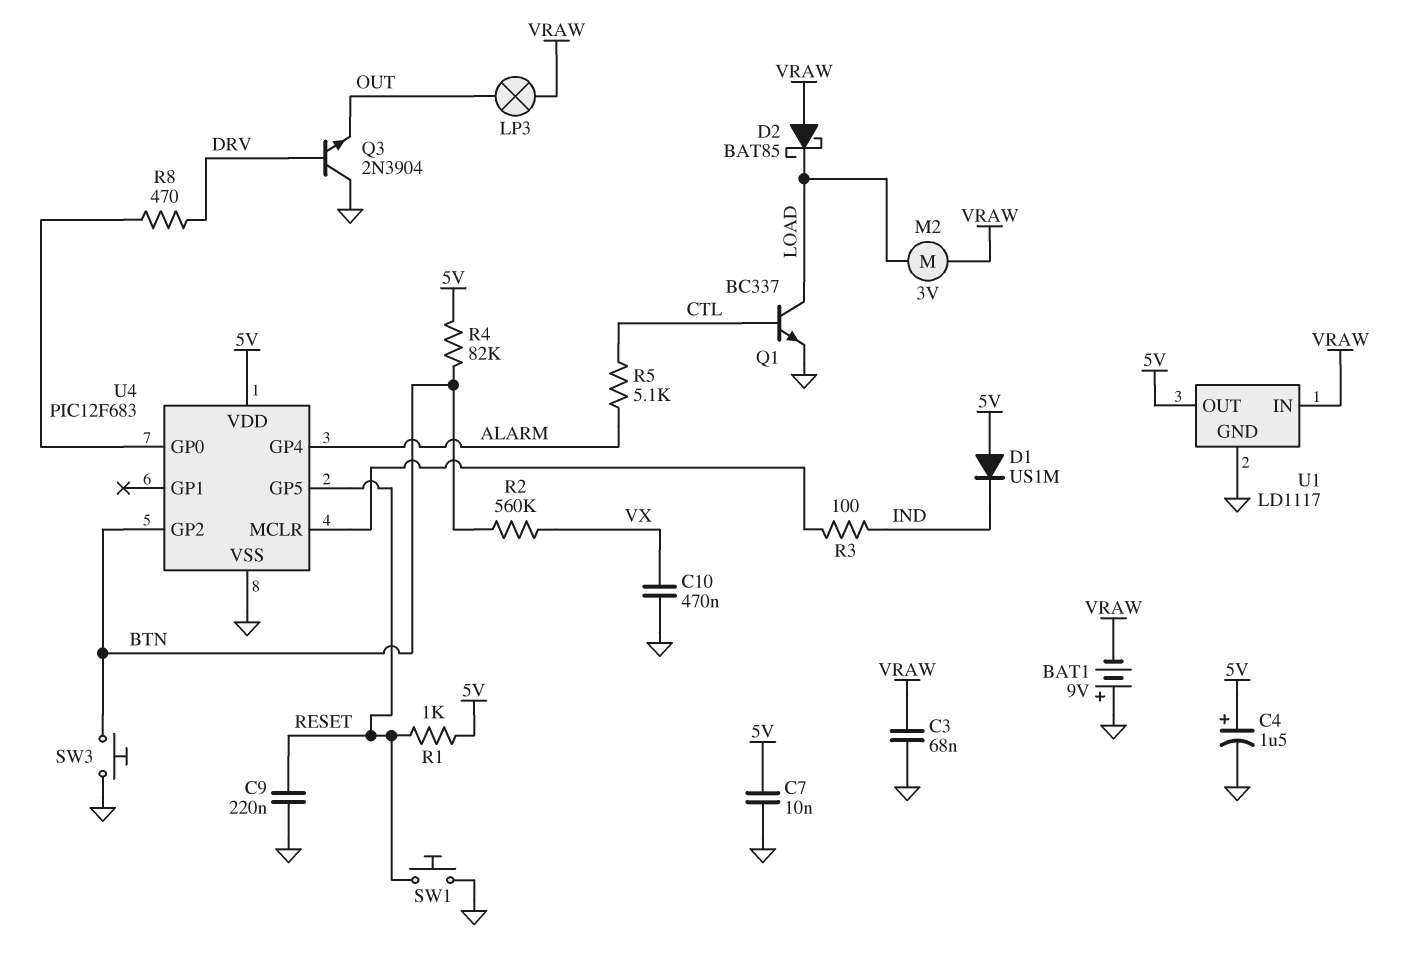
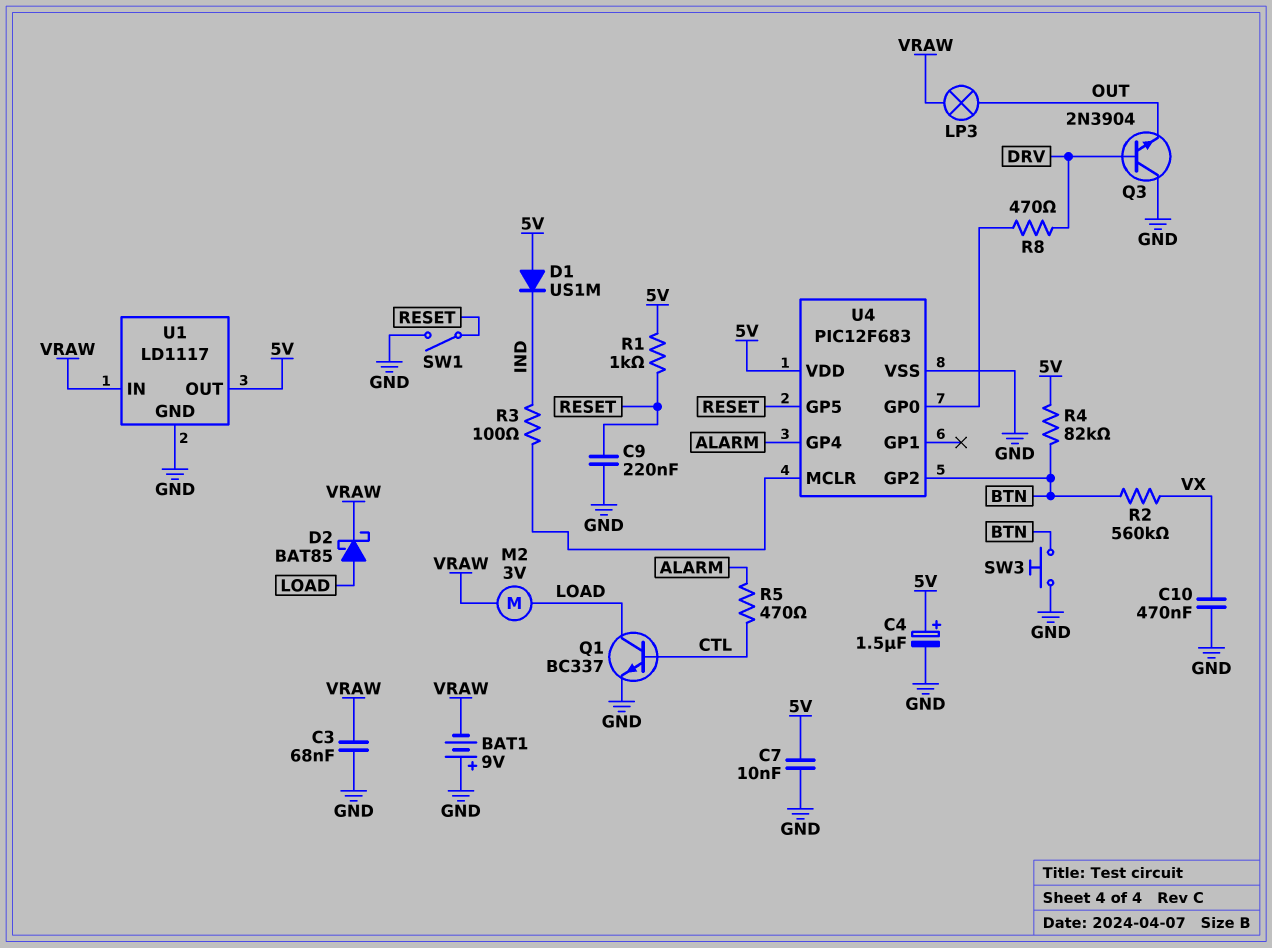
D2: schottky BAT85 (A VRAW, K LOAD) -> schottky BAT85 (A LOAD, K VRAW)
R5: 5.1k (ALARM, CTL) -> 470 (ALARM, CTL)
SW1: button (GND, RESET) -> switch (GND, RESET)

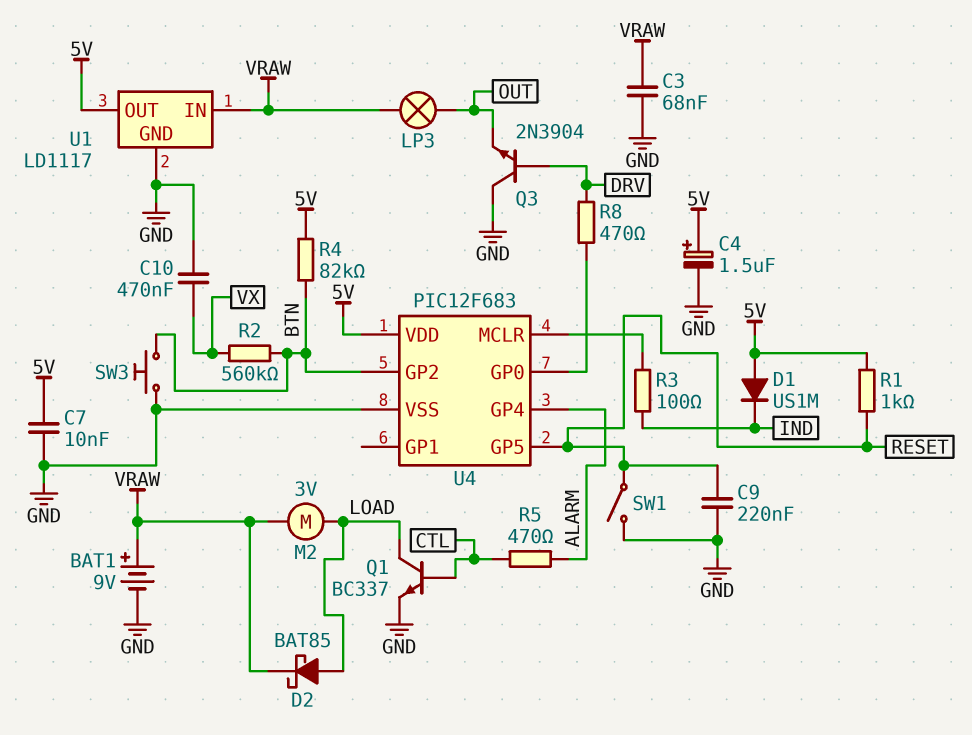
BAT1: 9V (plus GND, minus VRAW) -> 9V (plus VRAW, minus GND)

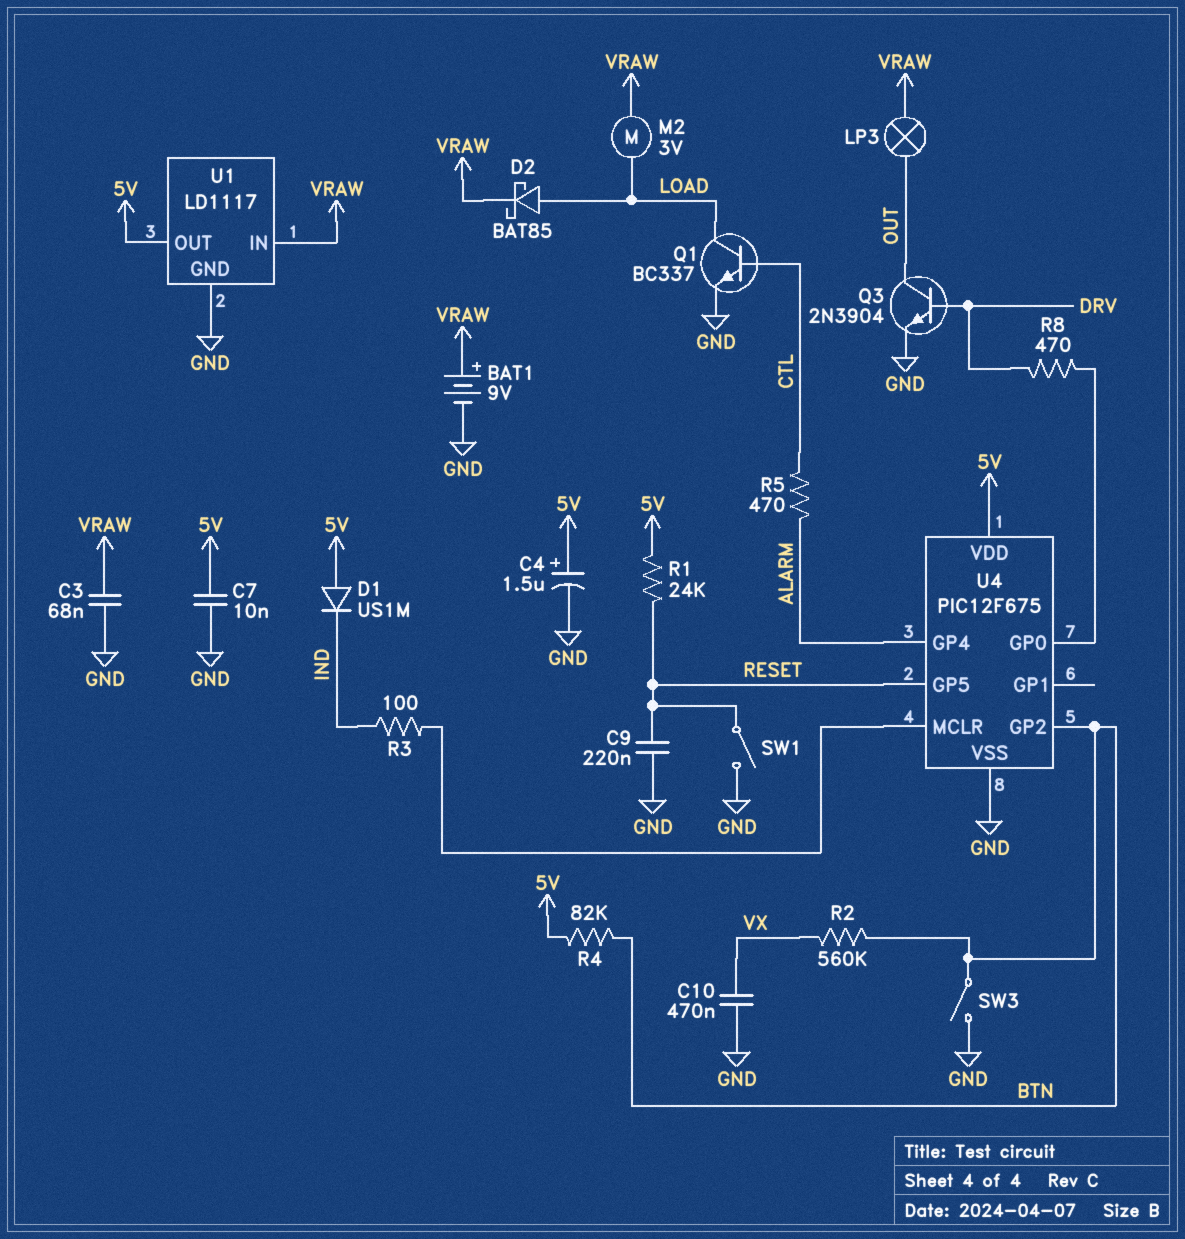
Q3: NPN 2N3904 (B DRV, C GND, E OUT) -> NPN 2N3904 (B DRV, C OUT, E GND)
R1: 1k (5V, RESET) -> 24k (5V, RESET)
SW3: button (BTN, GND) -> switch (BTN, GND)
U4: PIC12F683 -> PIC12F675

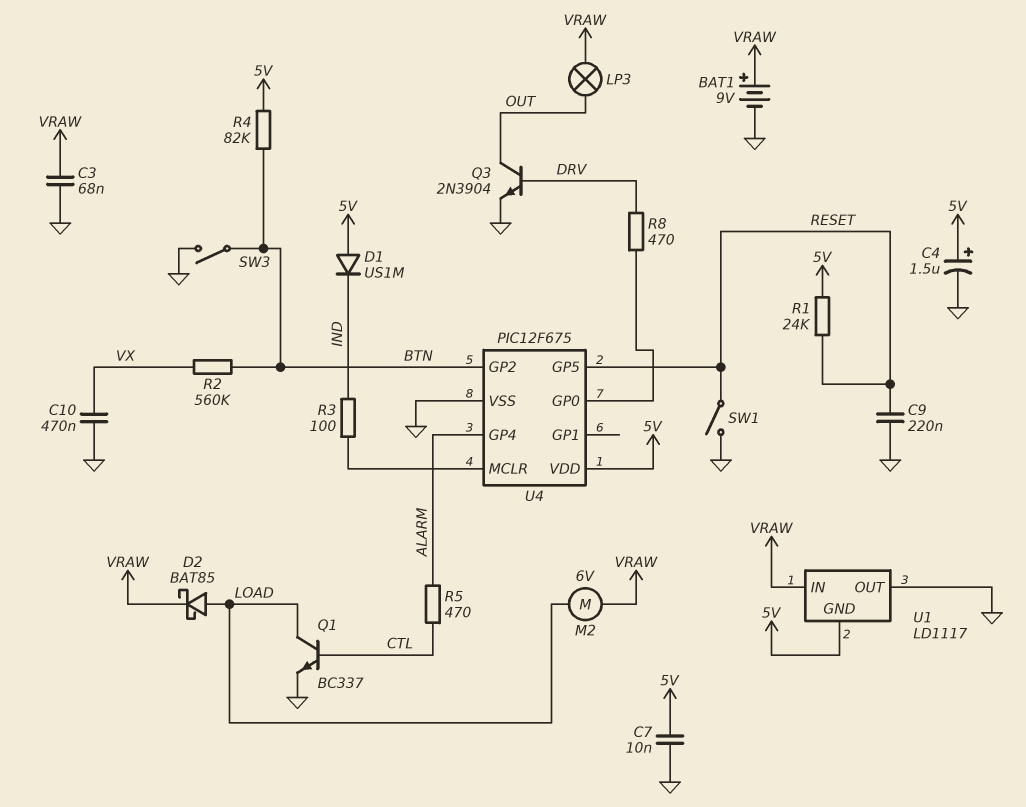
M2: motor 3V (LOAD, VRAW) -> motor 6V (LOAD, VRAW)
U1 pin GND: GND -> 5V
U1 pin OUT: 5V -> GND

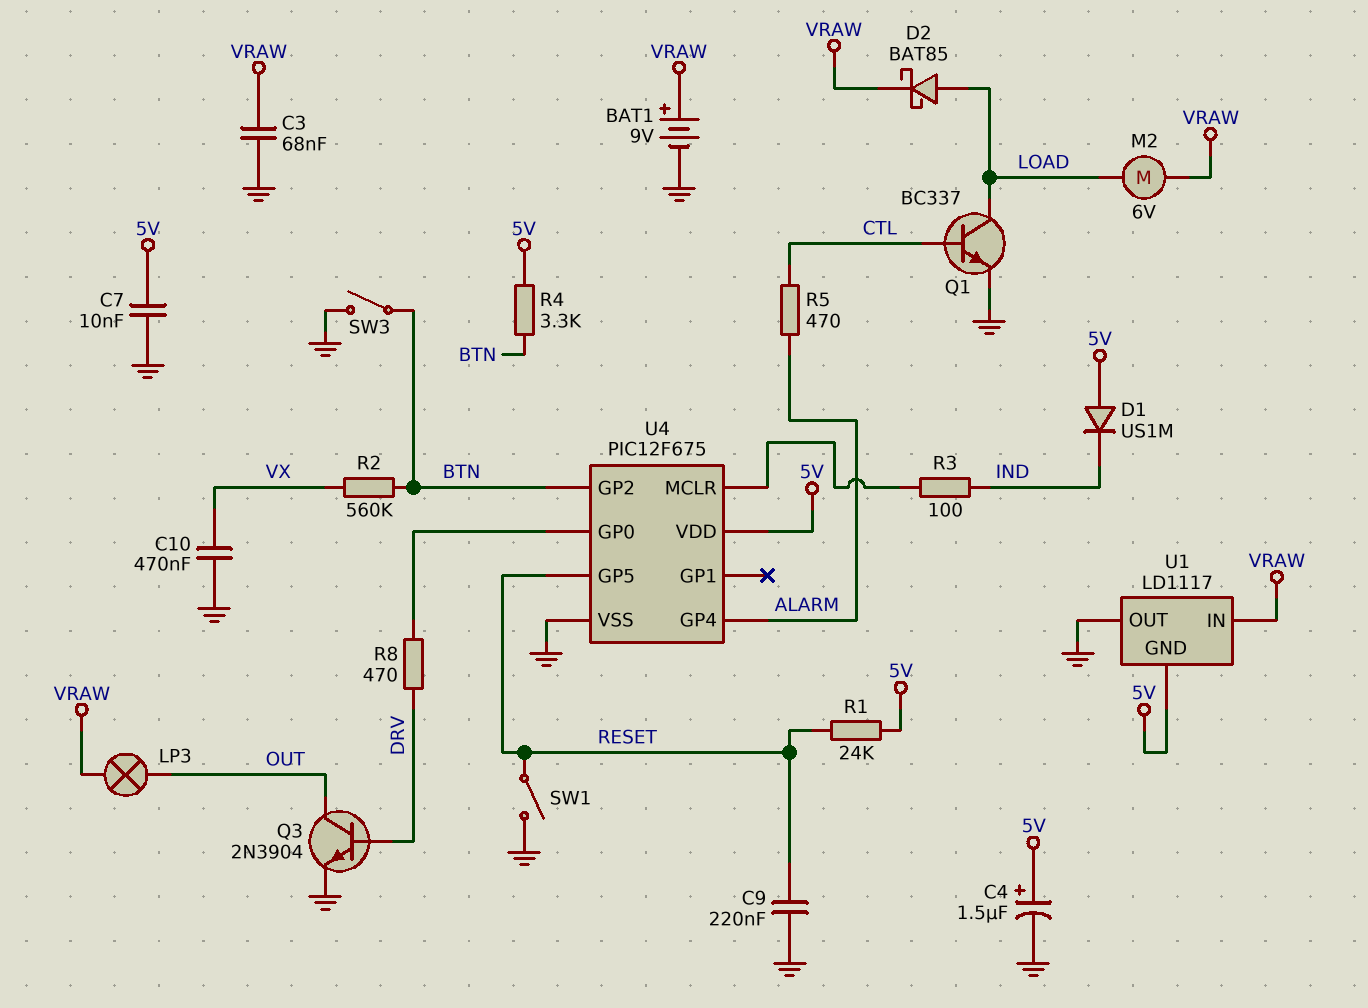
R4: 82k (5V, BTN) -> 3.3k (5V, BTN)

